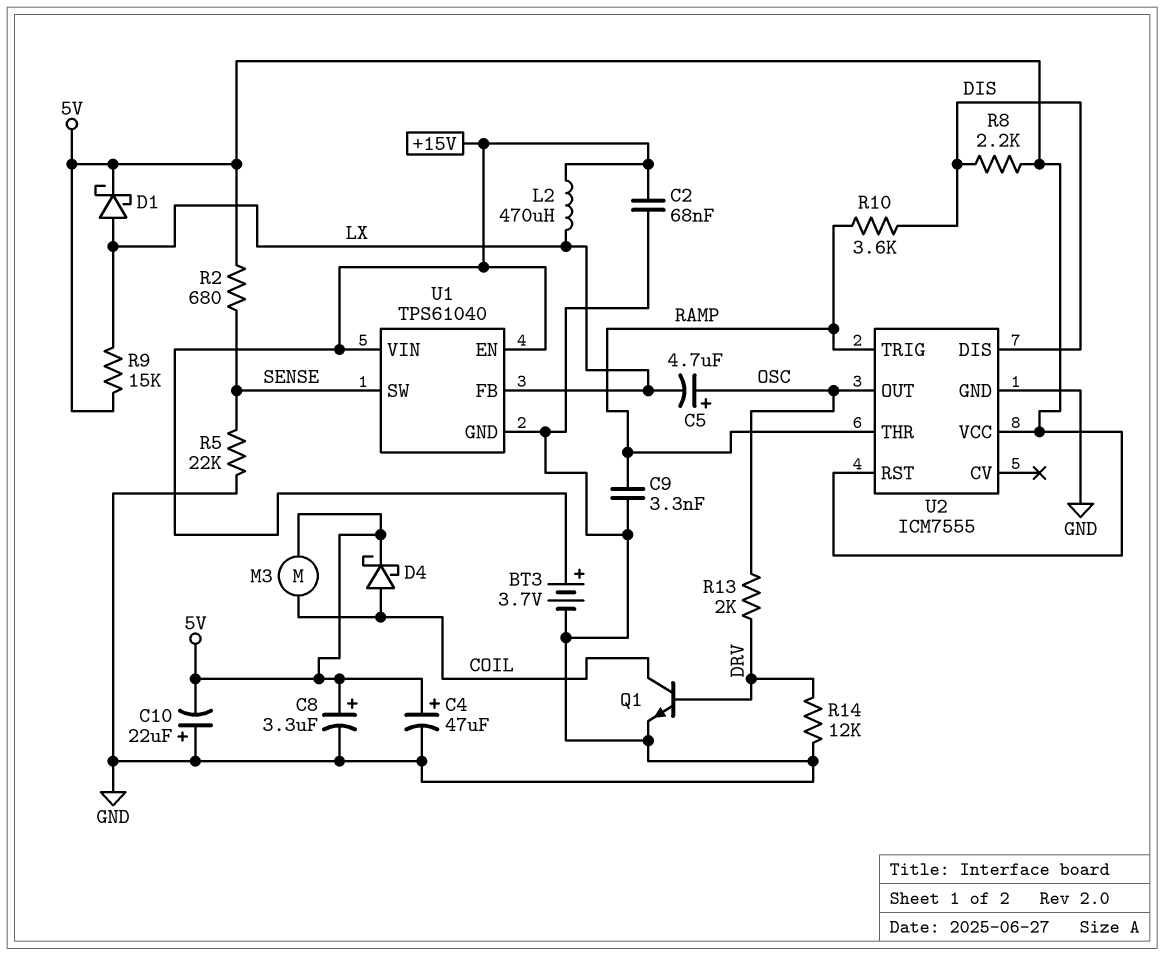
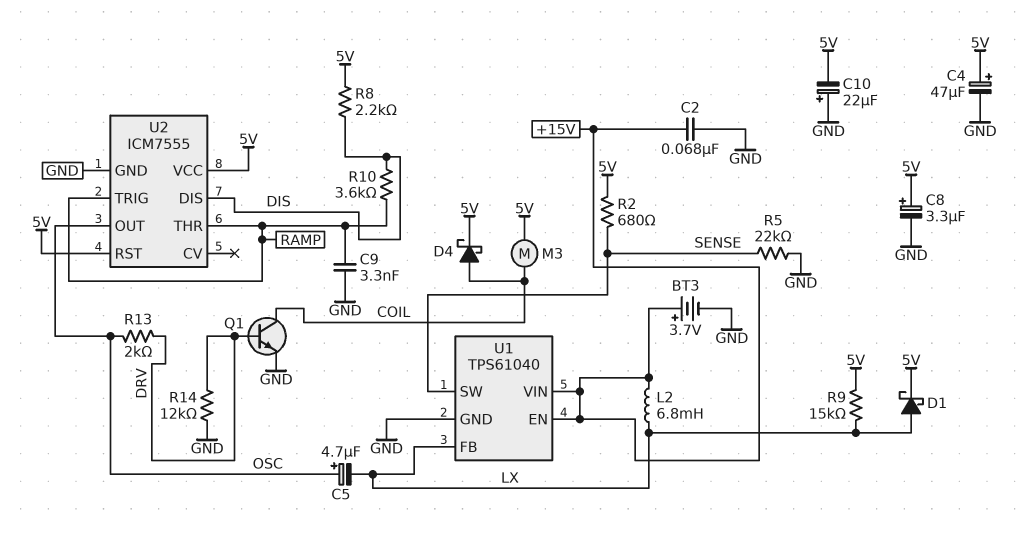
L2: 470uH (+15V, LX) -> 6.8mH (+15V, LX)

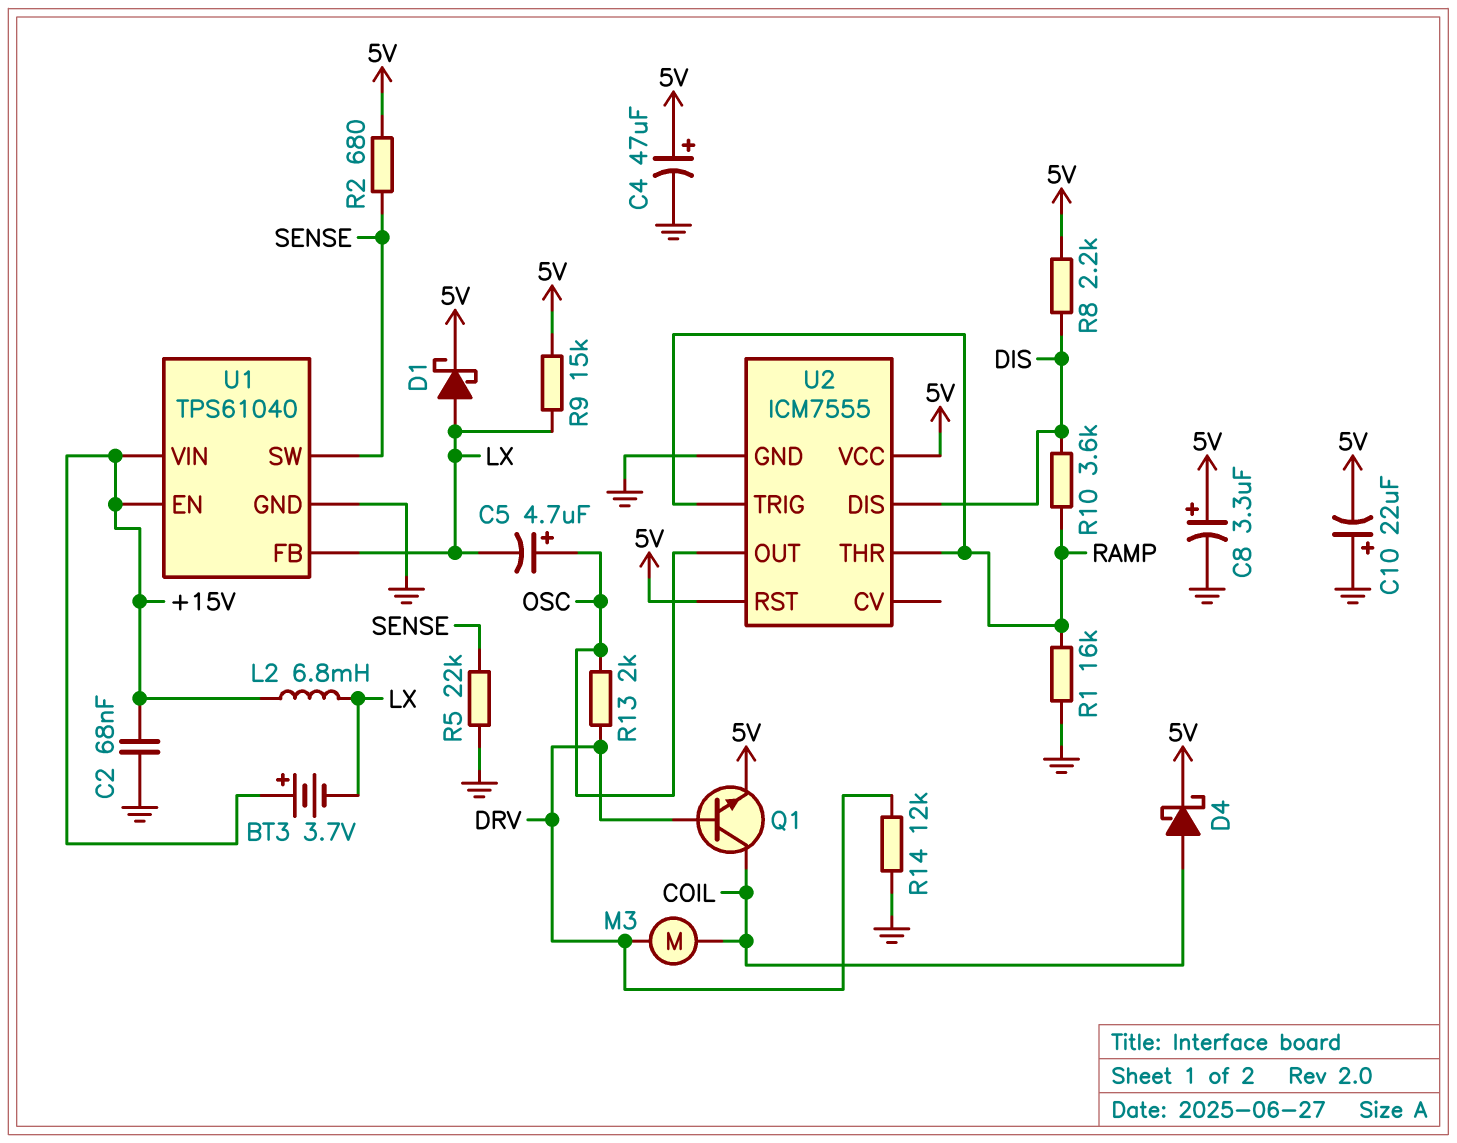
BT3: 3.7V (plus +15V, minus GND) -> 3.7V (plus +15V, minus LX)
C9: 3.3nF (GND, RAMP) -> none
M3: motor (5V, COIL) -> motor (COIL, DRV)
Q1: NPN (B DRV, C COIL, E GND) -> NPN (B DRV, C COIL, E 5V)
R1: none -> 16k (GND, RAMP)

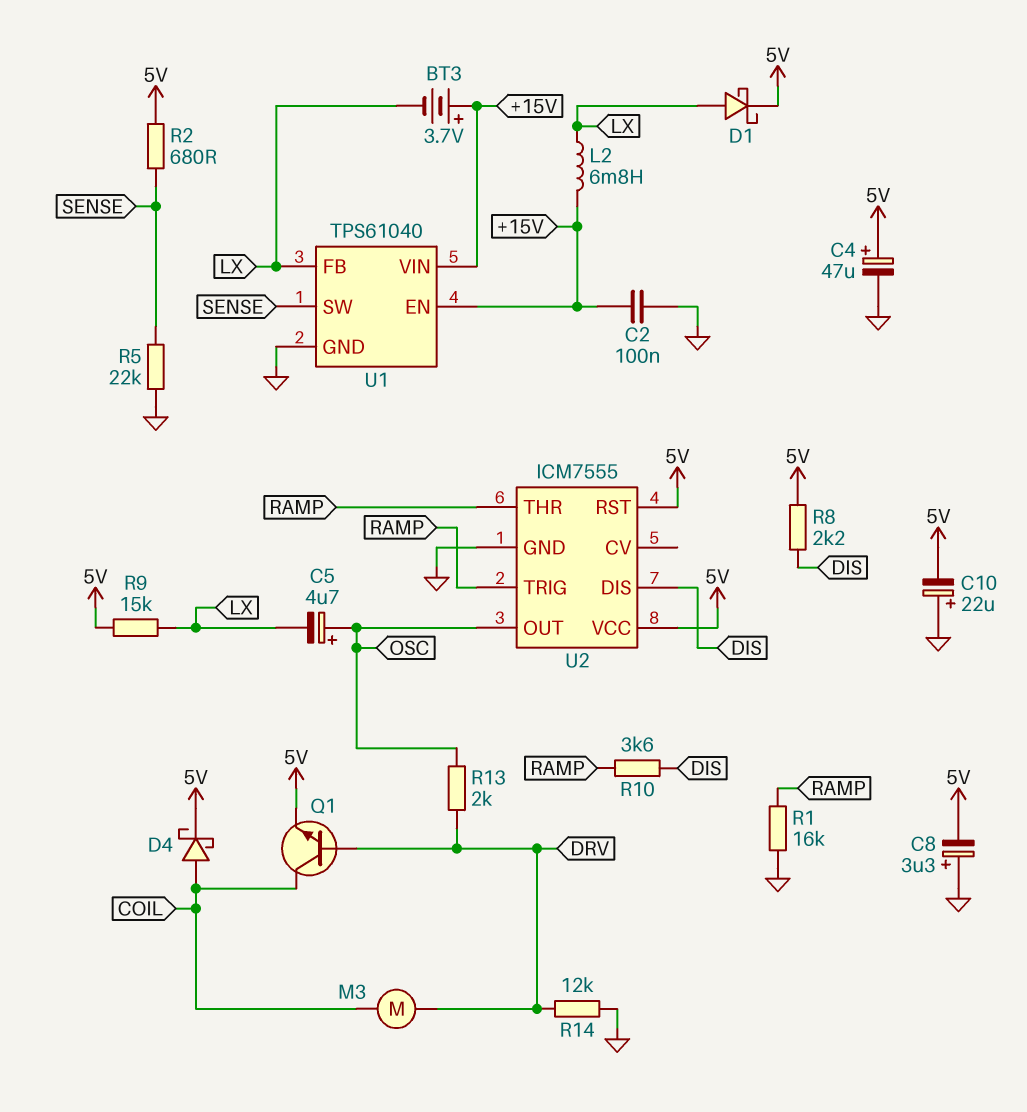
C2: 68nF (+15V, GND) -> 100nF (+15V, GND)
C8: 3.3uF (plus 5V, minus GND) -> 3.3uF (plus GND, minus 5V)

